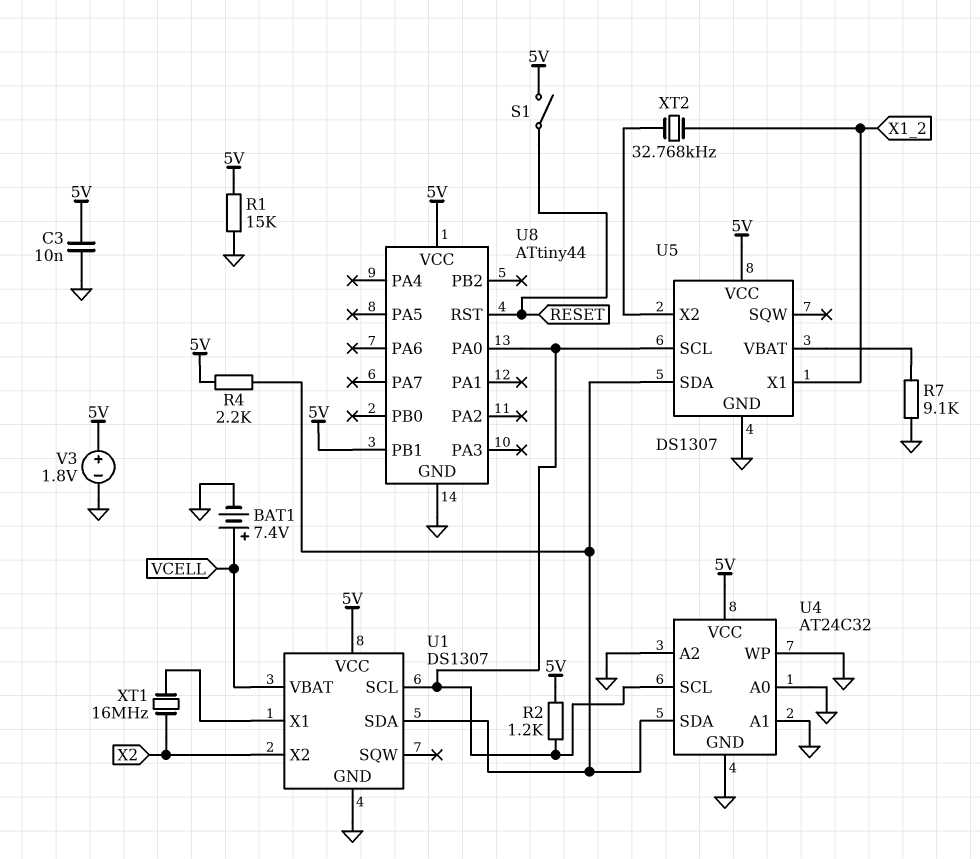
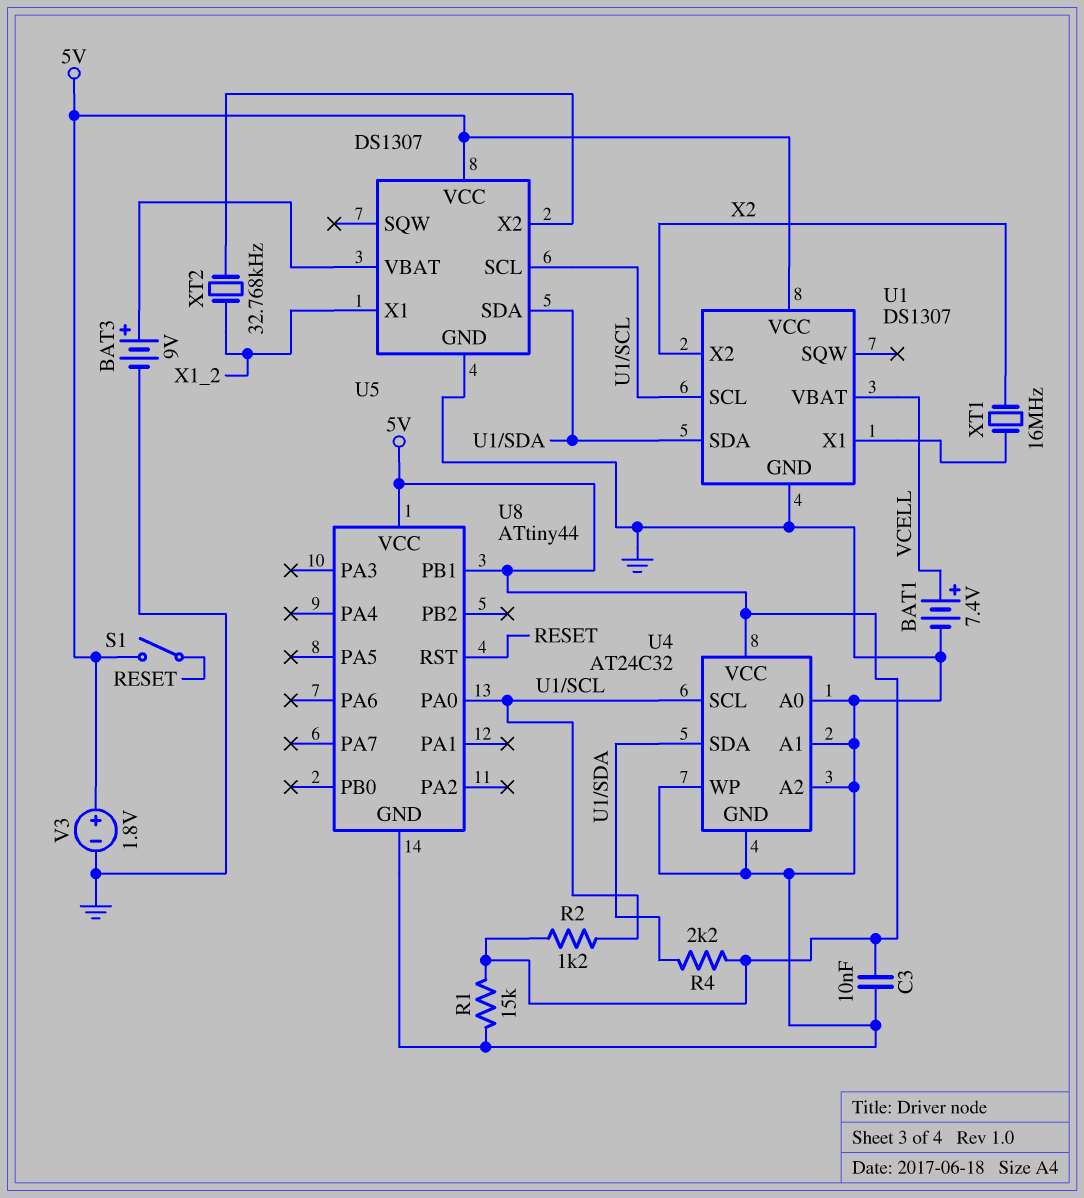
BAT3: none -> 9V (plus U5/VBAT, minus GND)
R7: 9.1k (GND, U5/VBAT) -> none

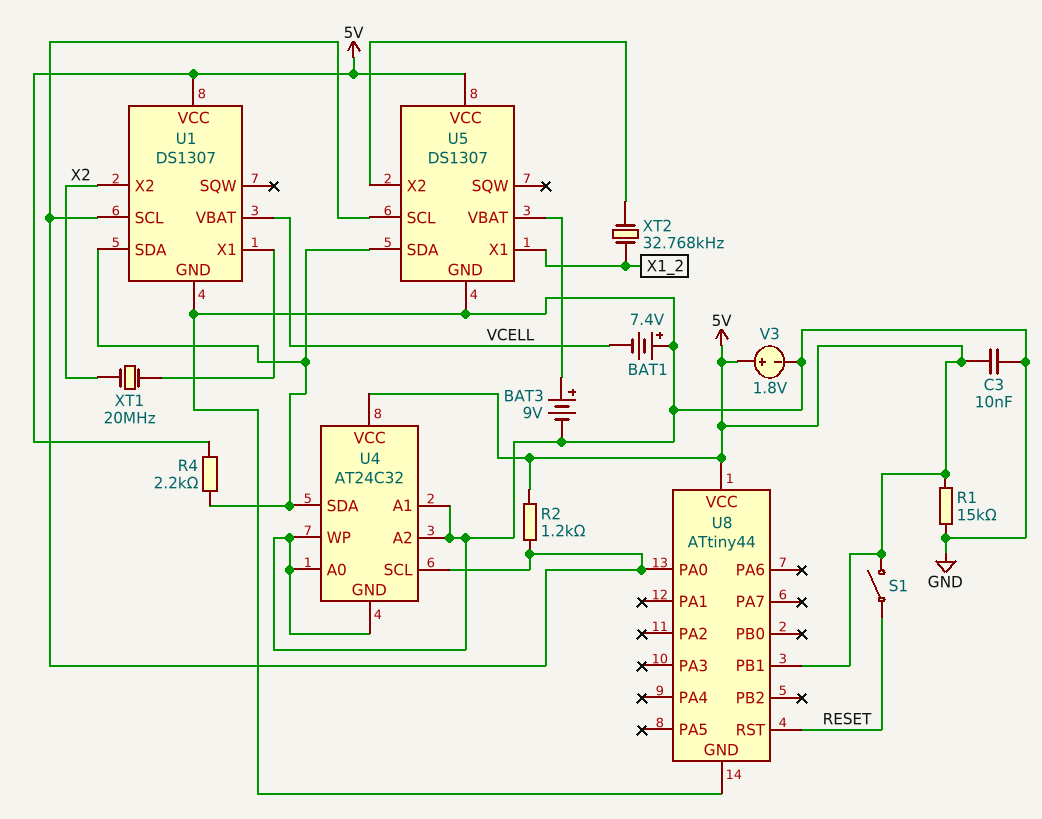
BAT1: 7.4V (plus VCELL, minus GND) -> 7.4V (plus GND, minus VCELL)
XT1: 16MHz (U1/X1, X2) -> 20MHz (U1/X1, X2)

